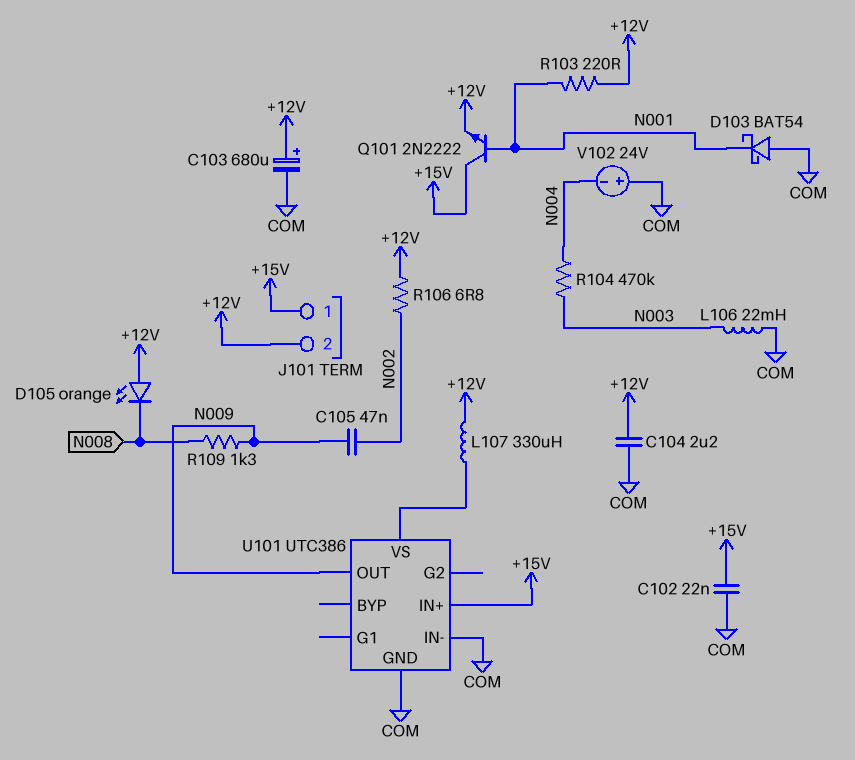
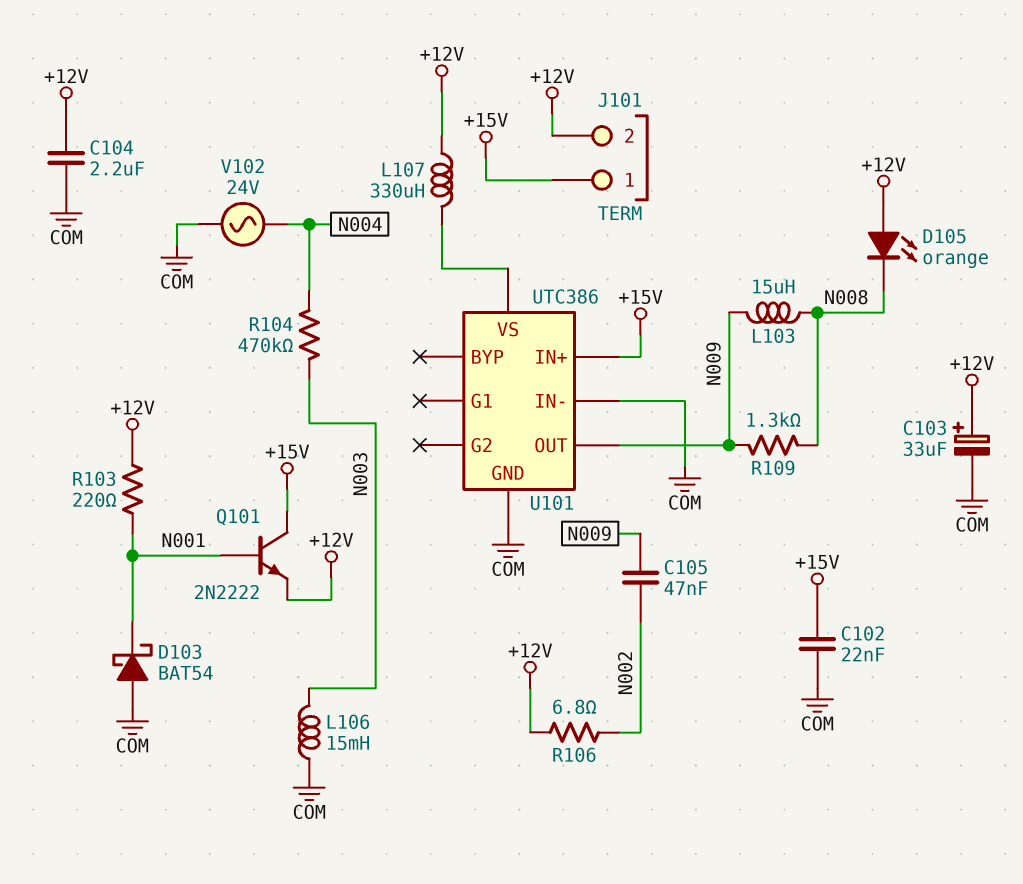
C103: 680uF (plus +12V, minus COM) -> 33uF (plus +12V, minus COM)
L103: none -> 15uH (N008, N009)
L106: 22mH (COM, N003) -> 15mH (COM, N003)
V102: 24V (plus COM, minus N004) -> AC 24V (COM, N004)

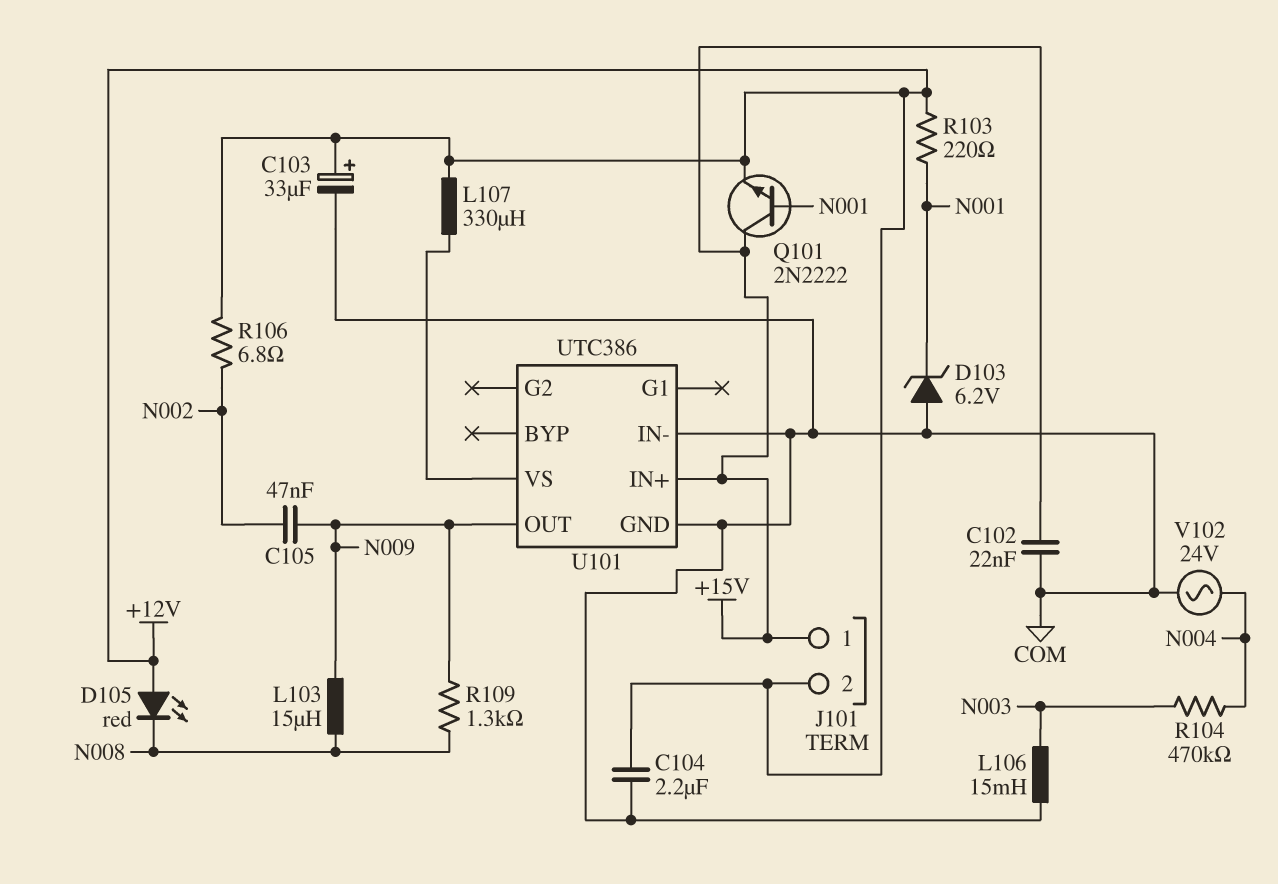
D103: schottky BAT54 (A COM, K N001) -> zener 6.2V (A COM, K N001)
D105: LED orange (A +12V, K N008) -> LED red (A +12V, K N008)

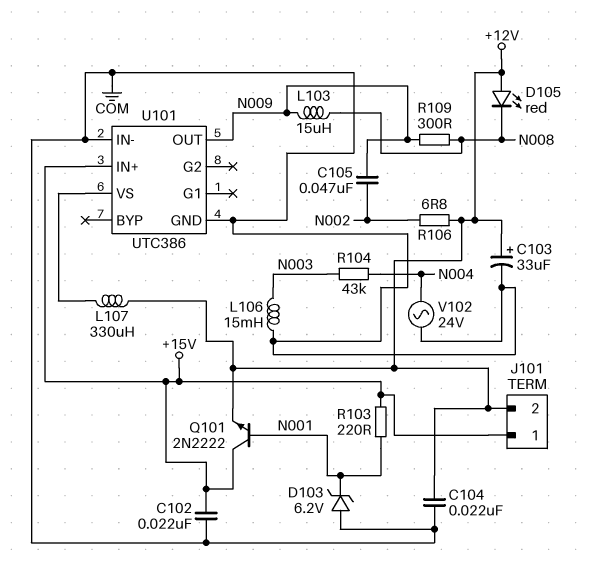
C104: 2.2uF (+12V, COM) -> 22nF (+12V, COM)
R103: 220 (+12V, N001) -> 220 (+15V, N001)
R104: 470k (N003, N004) -> 43k (N003, N004)
R109: 1.3k (N008, N009) -> 300 (N008, N009)

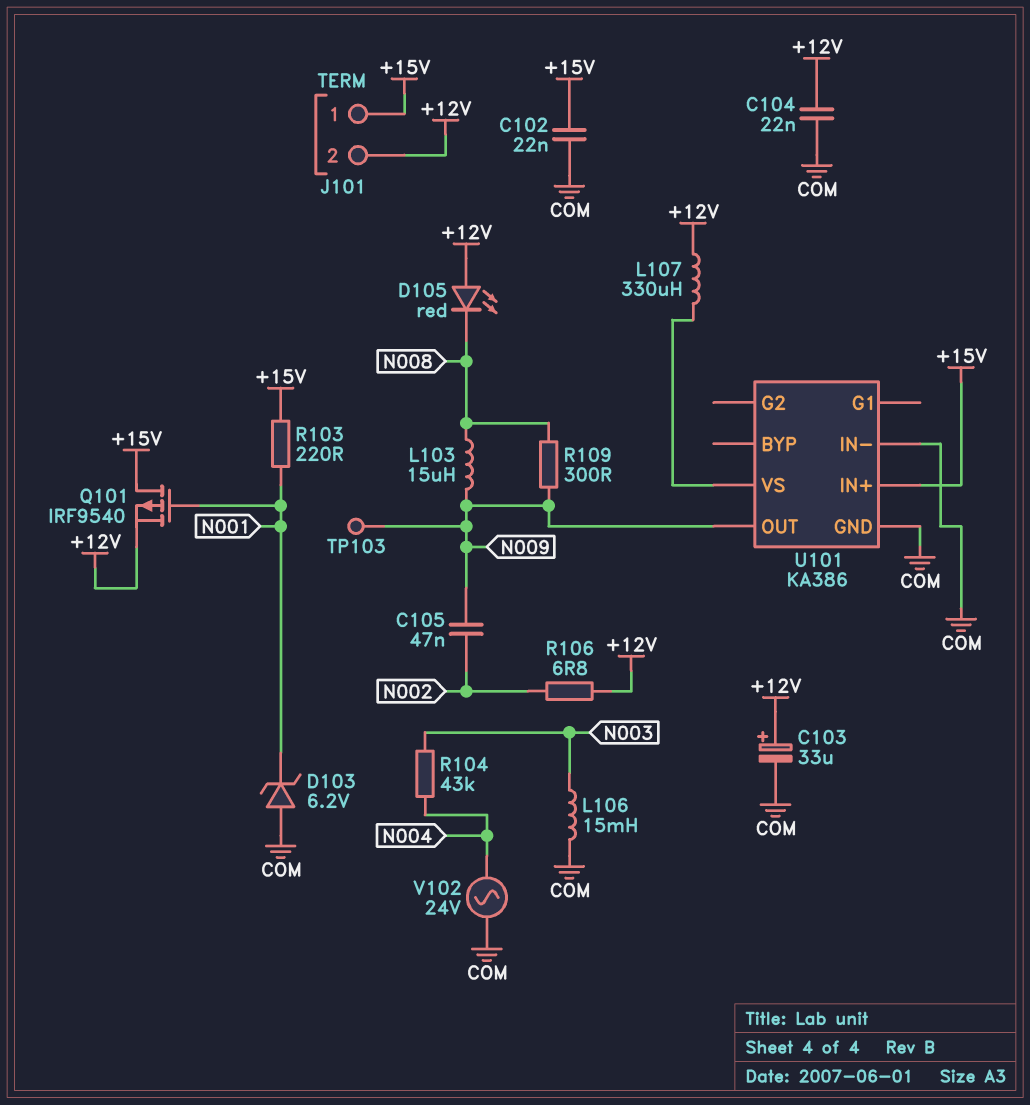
Q101: NPN 2N2222 (B N001, C +15V, E +12V) -> PMOS IRF9540 (G N001, D +15V, S +12V)
TP103: none -> test point (N009)
U101: UTC386 -> KA386

